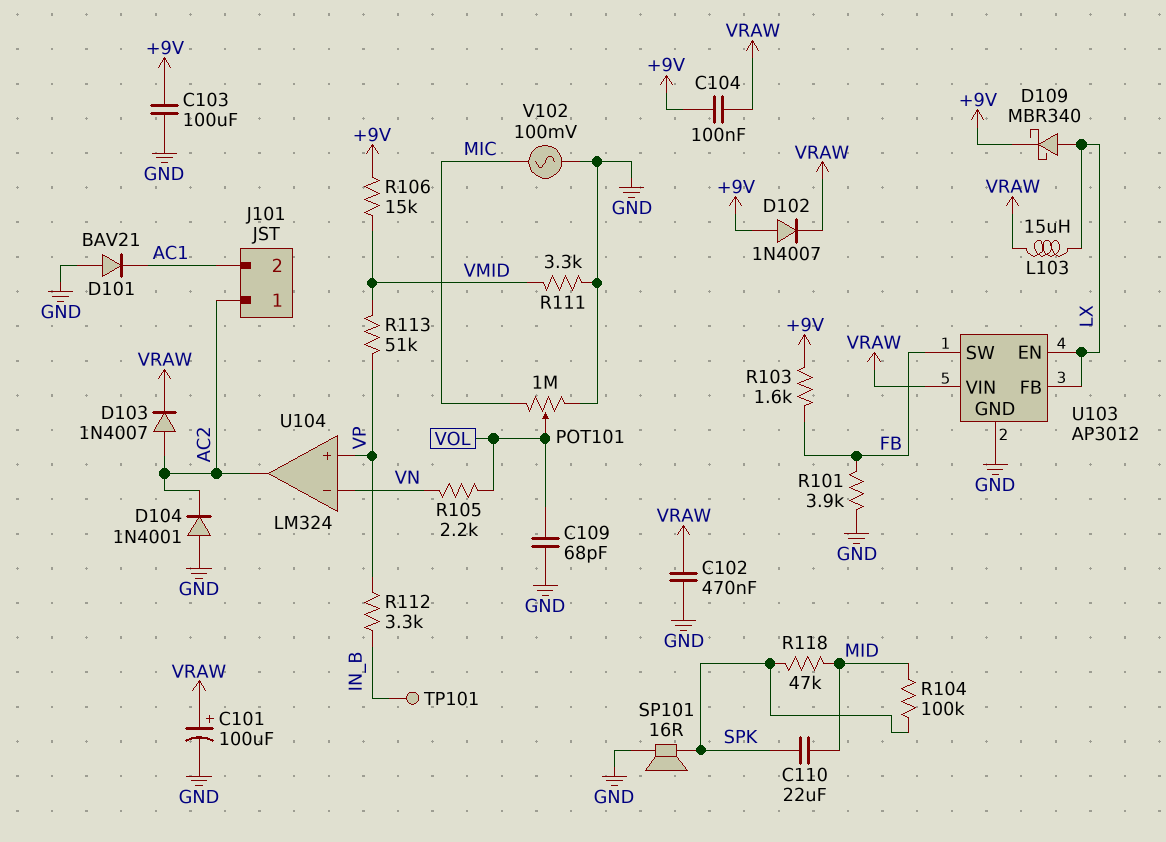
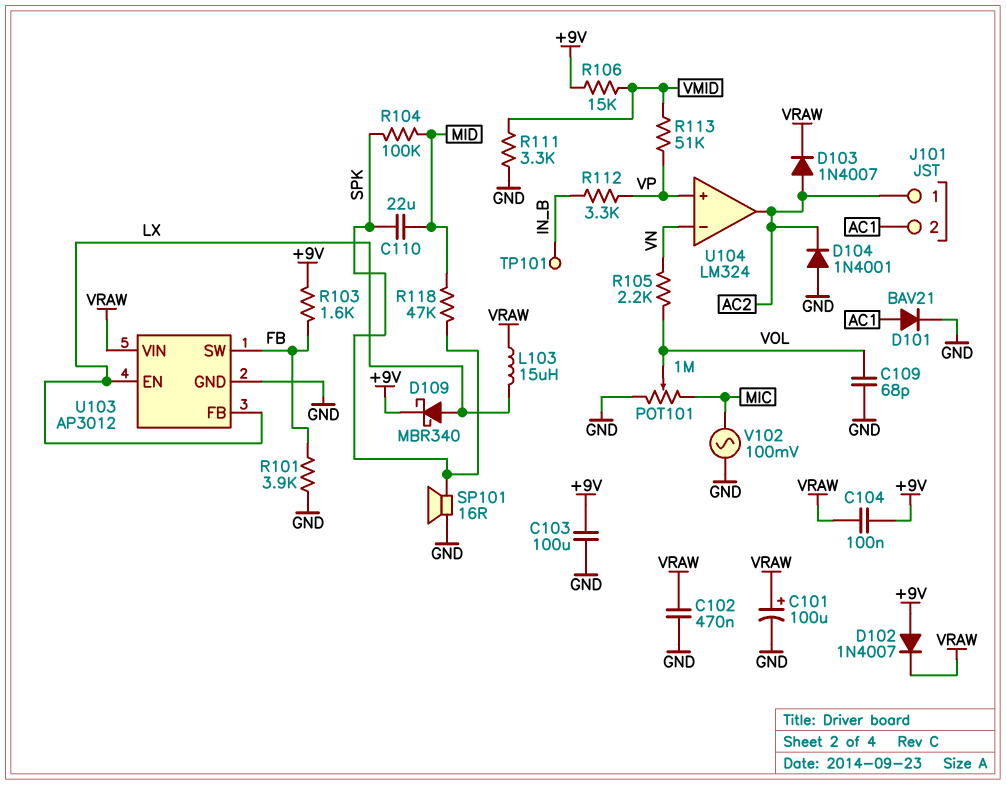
D101: diode BAV21 (A GND, K AC1) -> diode BAV21 (A AC1, K GND)

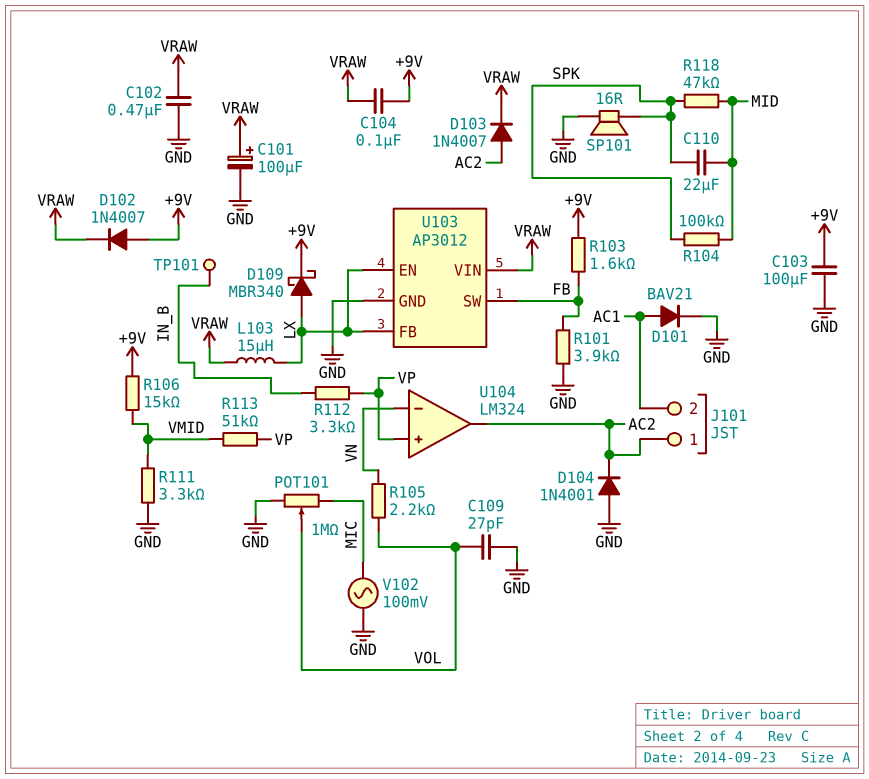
C109: 68pF (GND, VOL) -> 27pF (GND, VOL)

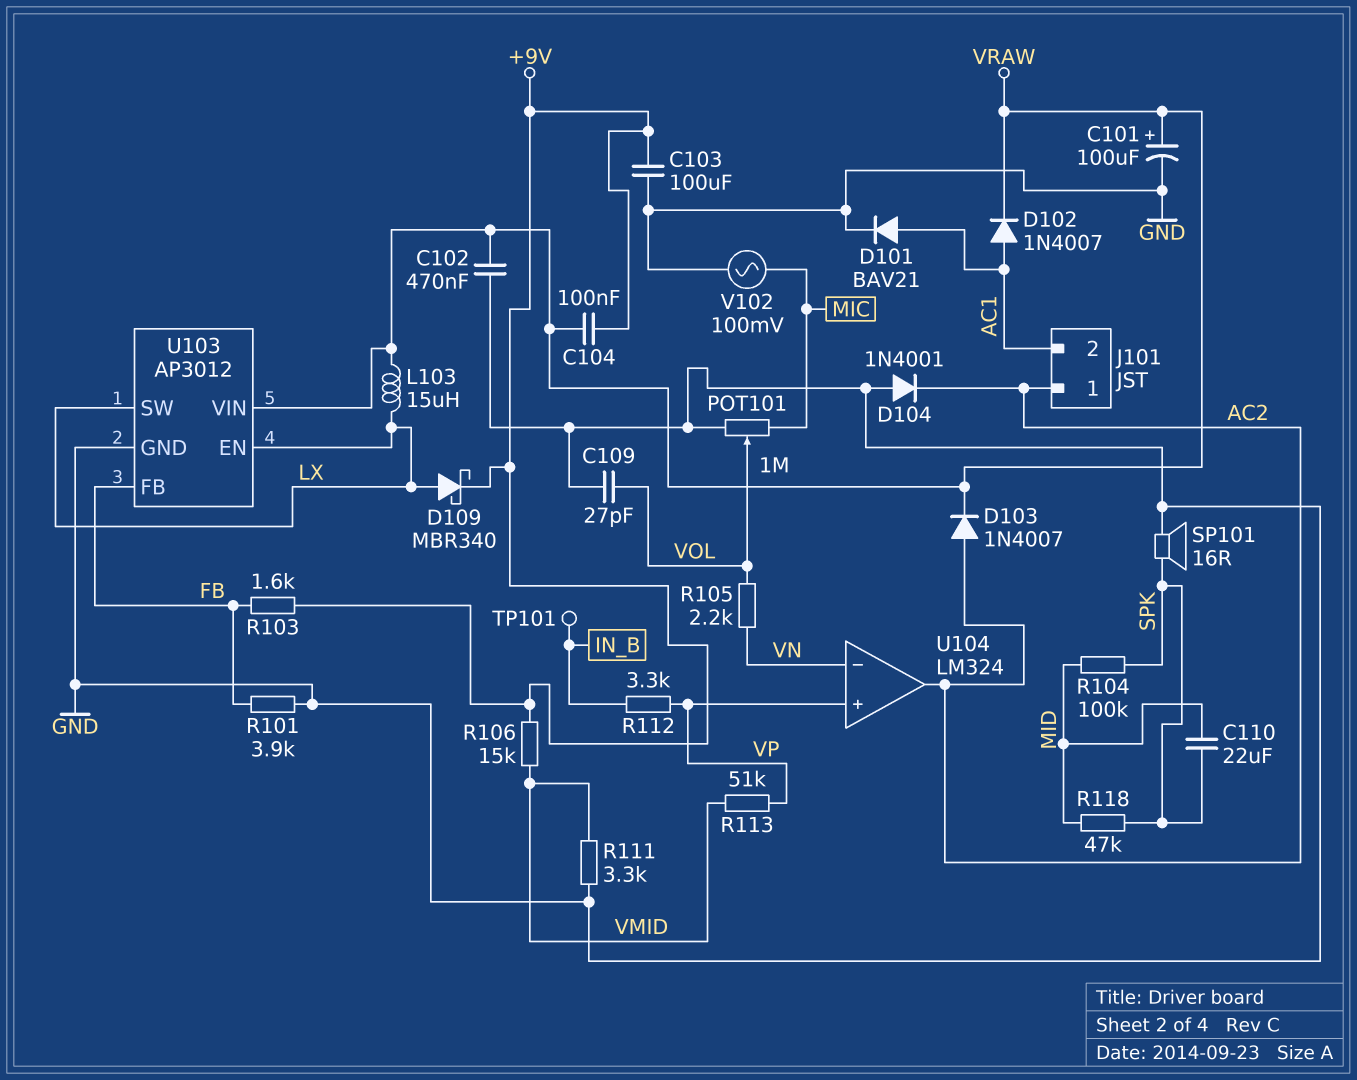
D102: diode 1N4007 (A +9V, K VRAW) -> diode 1N4007 (A AC1, K VRAW)
U103 pin FB: LX -> FB
U103 pin SW: FB -> LX

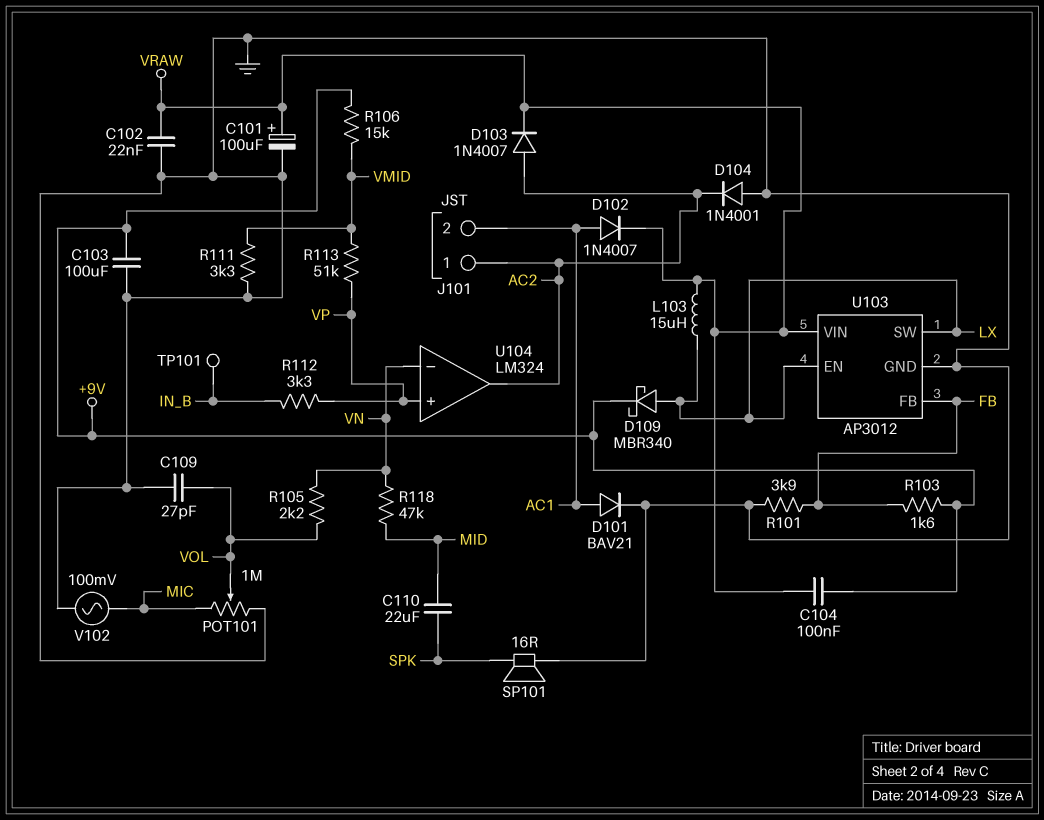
C102: 470nF (GND, VRAW) -> 22nF (GND, VRAW)
R104: 100k (MID, SPK) -> none
R118: 47k (MID, SPK) -> 47k (MID, VN)

